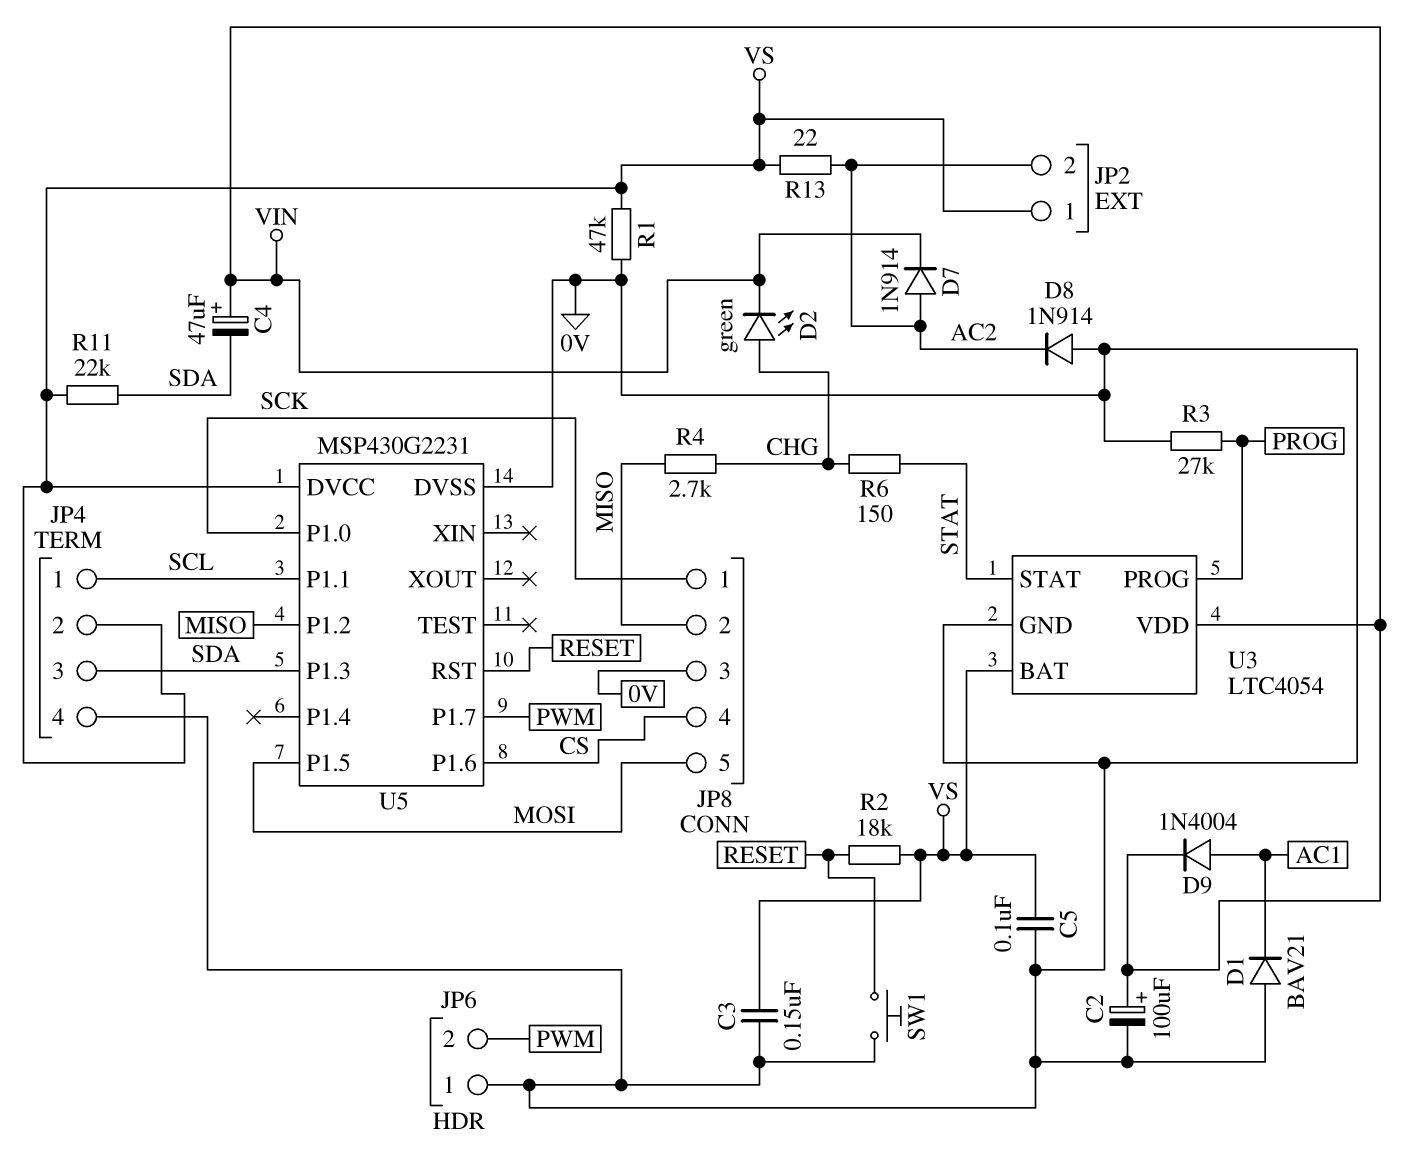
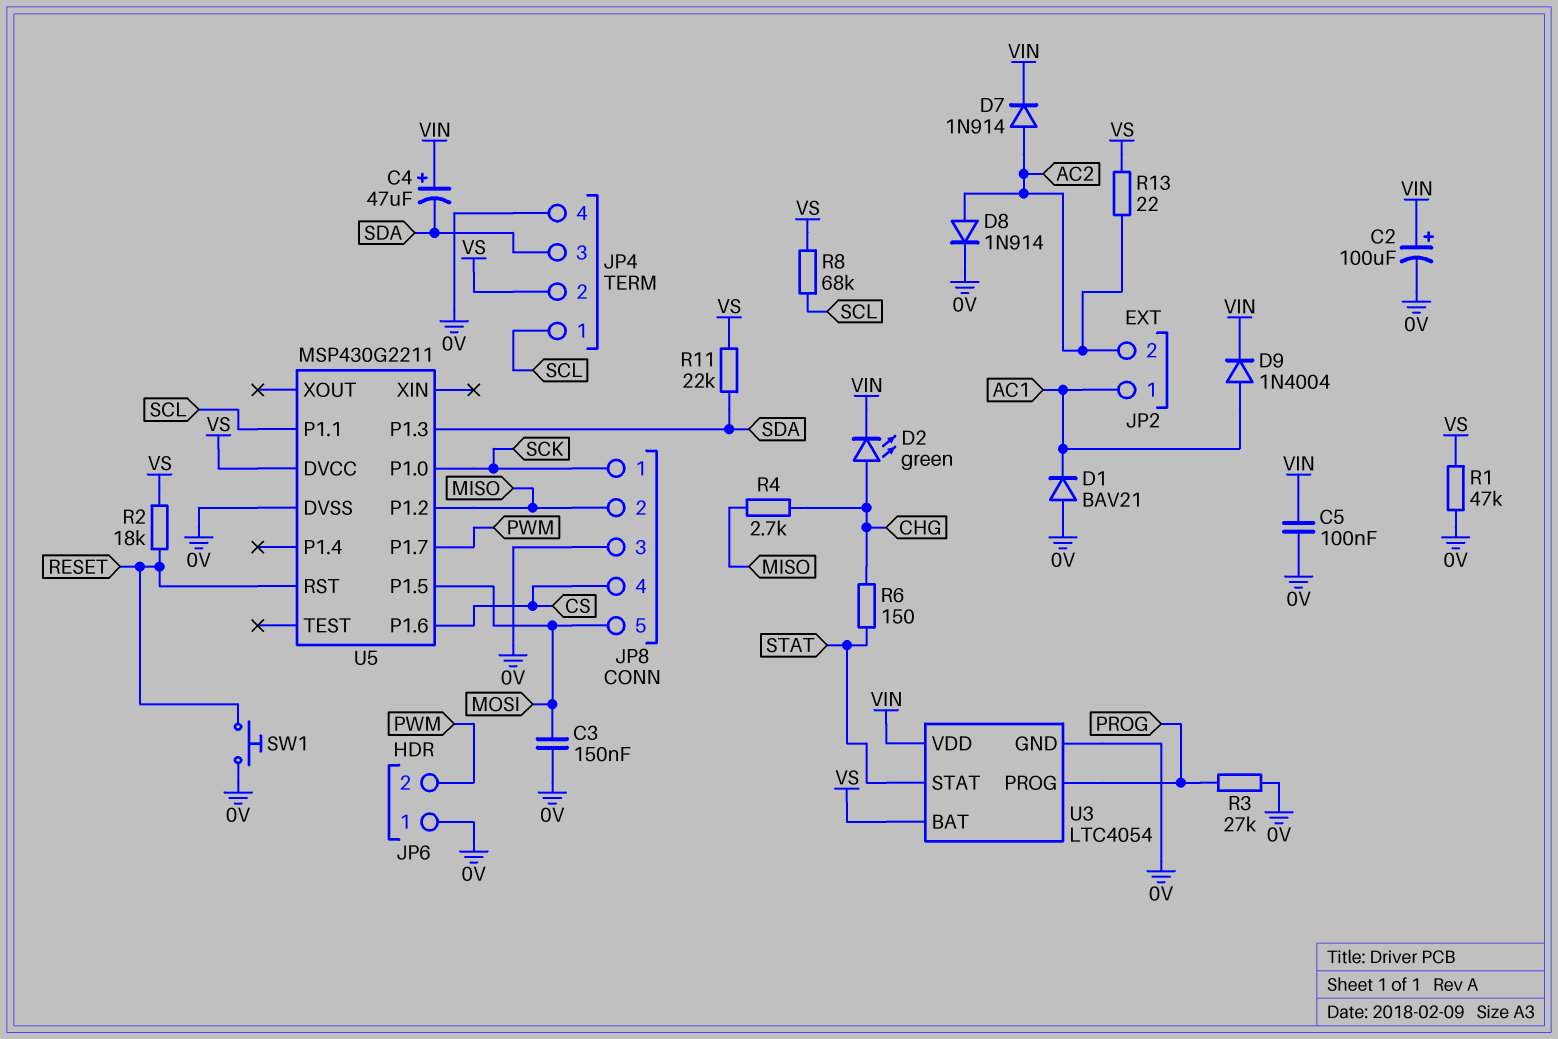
C3: 150nF (0V, VS) -> 150nF (0V, MOSI)
C5: 100nF (0V, VS) -> 100nF (0V, VIN)
D8: diode 1N914 (A 0V, K AC2) -> diode 1N914 (A AC2, K 0V)
JP2 pin 1: VS -> AC1
R8: none -> 68k (SCL, VS)
U5: MSP430G2231 -> MSP430G2211

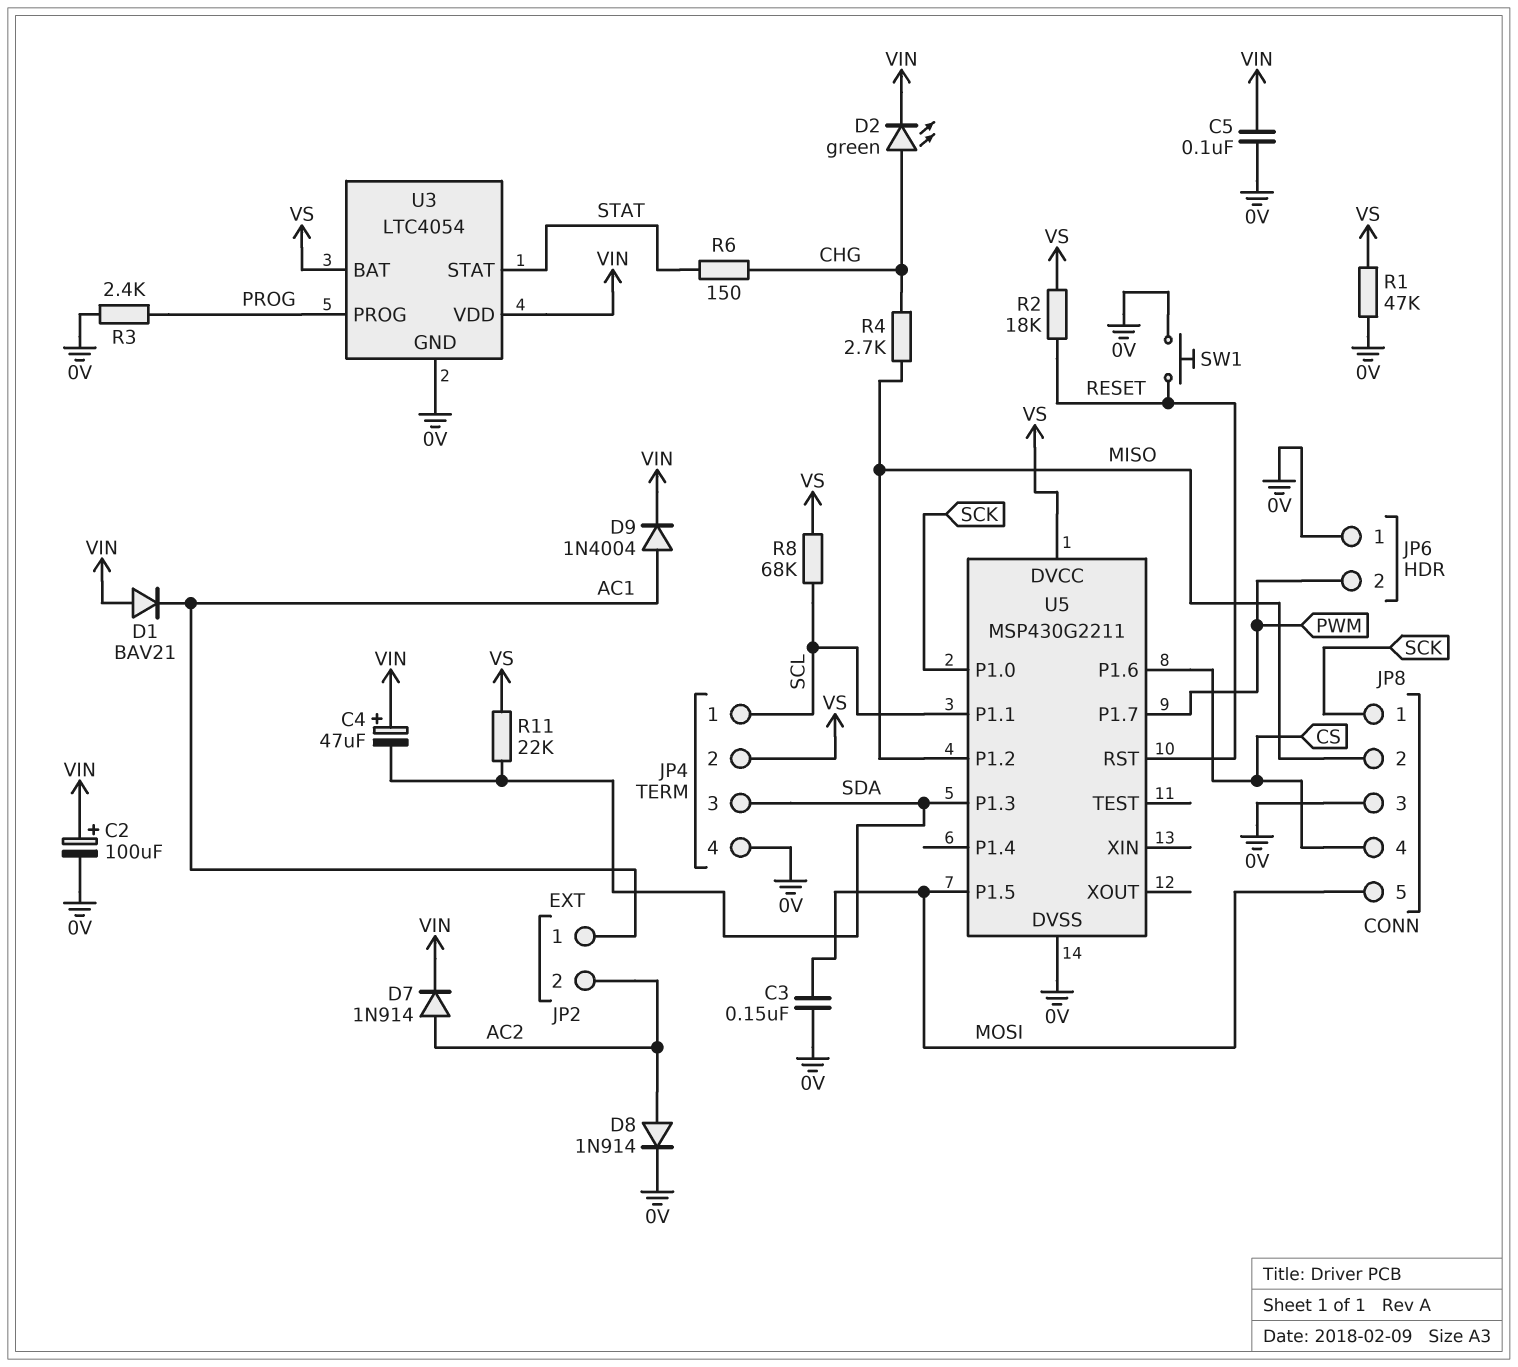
D1: diode BAV21 (A 0V, K AC1) -> diode BAV21 (A VIN, K AC1)
R3: 27k (0V, PROG) -> 2.4k (0V, PROG)
R13: 22 (AC2, VS) -> none

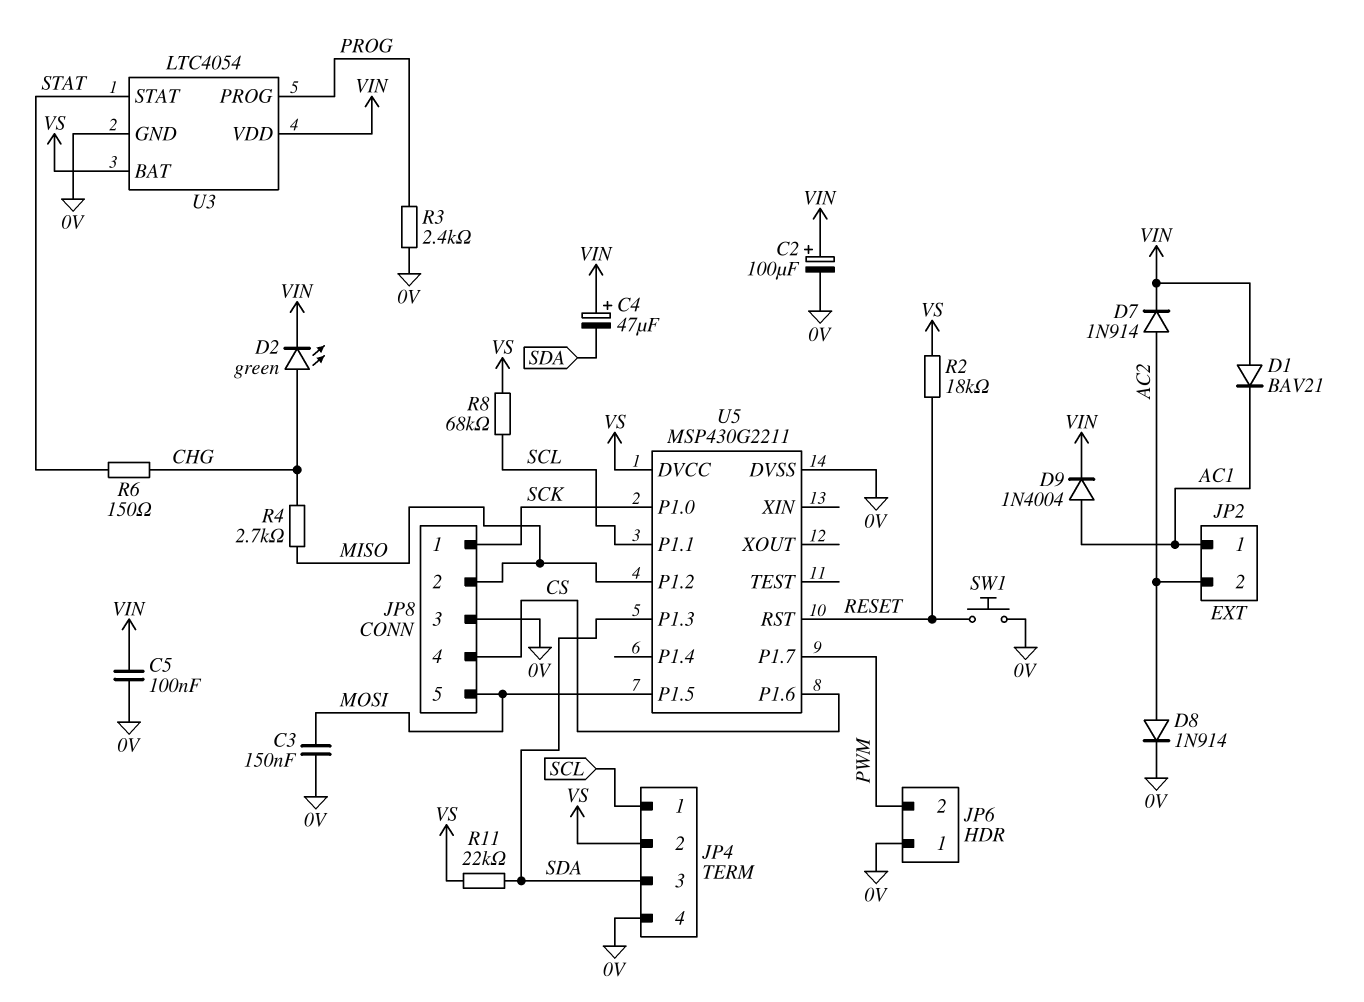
R1: 47k (0V, VS) -> none

